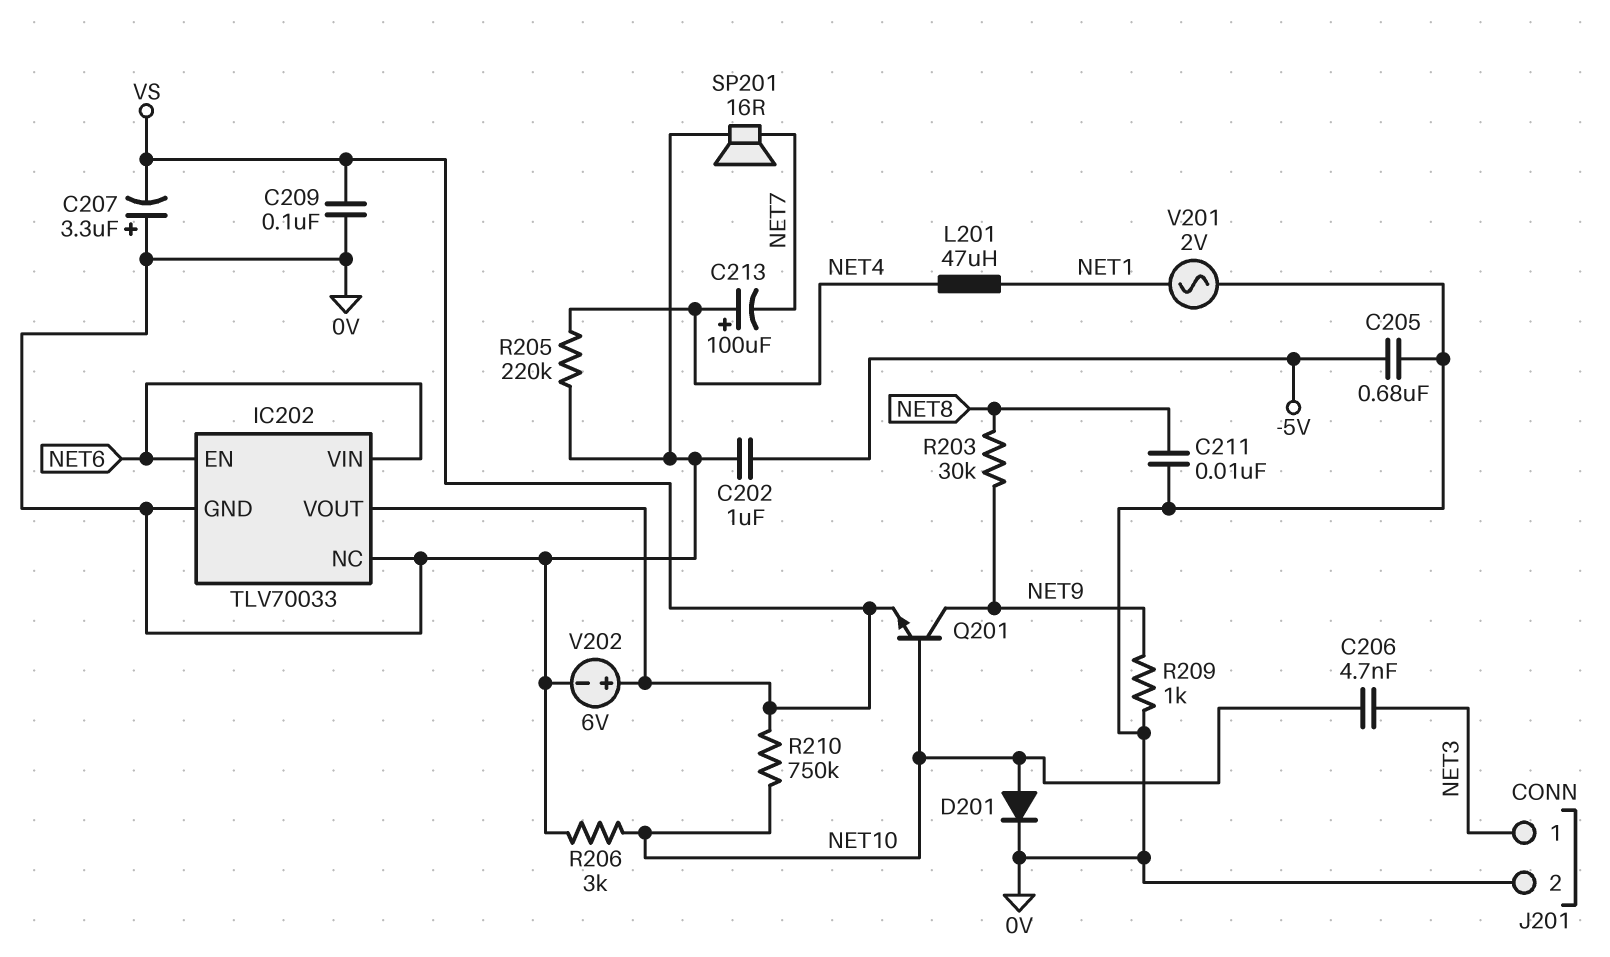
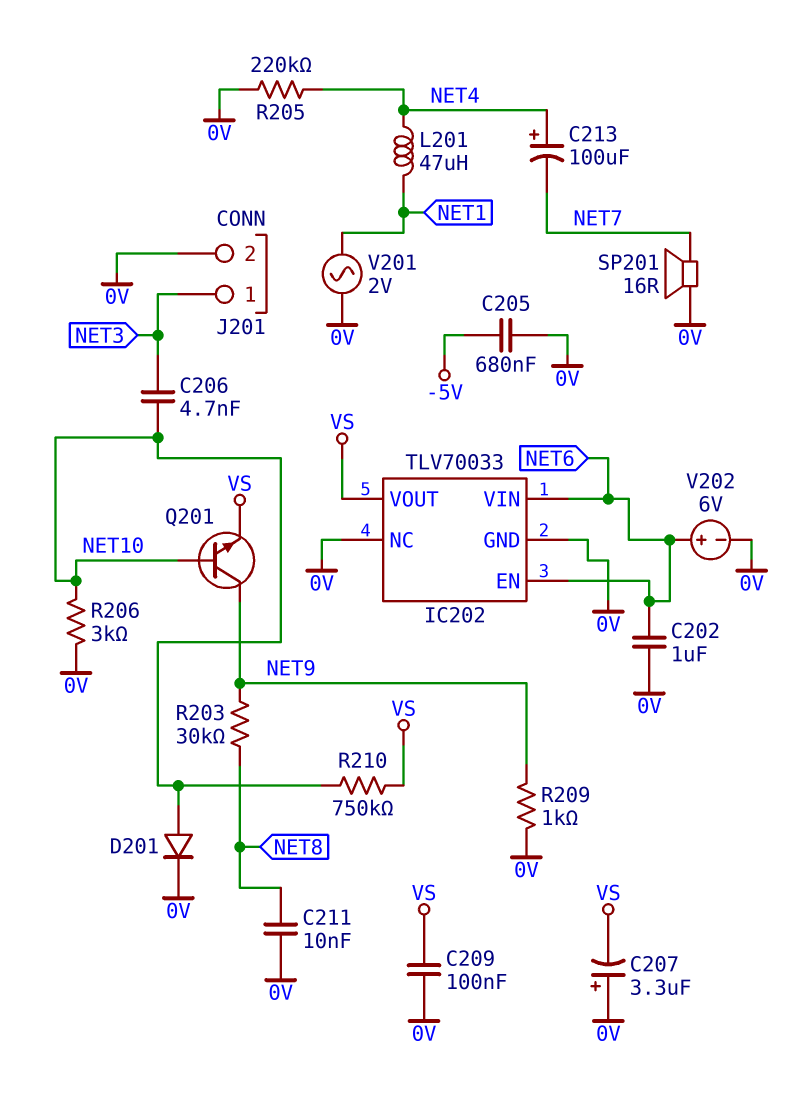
C202: 1uF (-5V, 0V) -> 1uF (0V, NET6)
V202: 6V (plus VS, minus 0V) -> 6V (plus NET6, minus 0V)

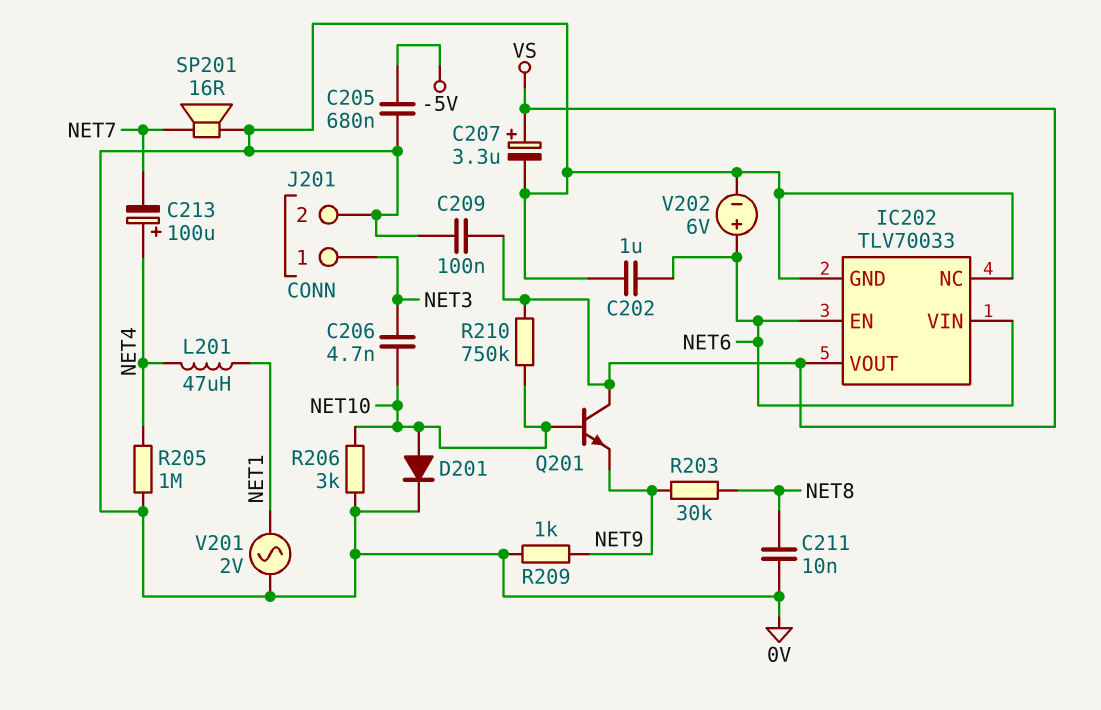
C207: 3.3uF (plus 0V, minus VS) -> 3.3uF (plus VS, minus 0V)
Q201: NPN (B NET10, C NET9, E VS) -> NPN (B NET10, C VS, E NET9)
R205: 220k (0V, NET4) -> 1M (0V, NET4)

